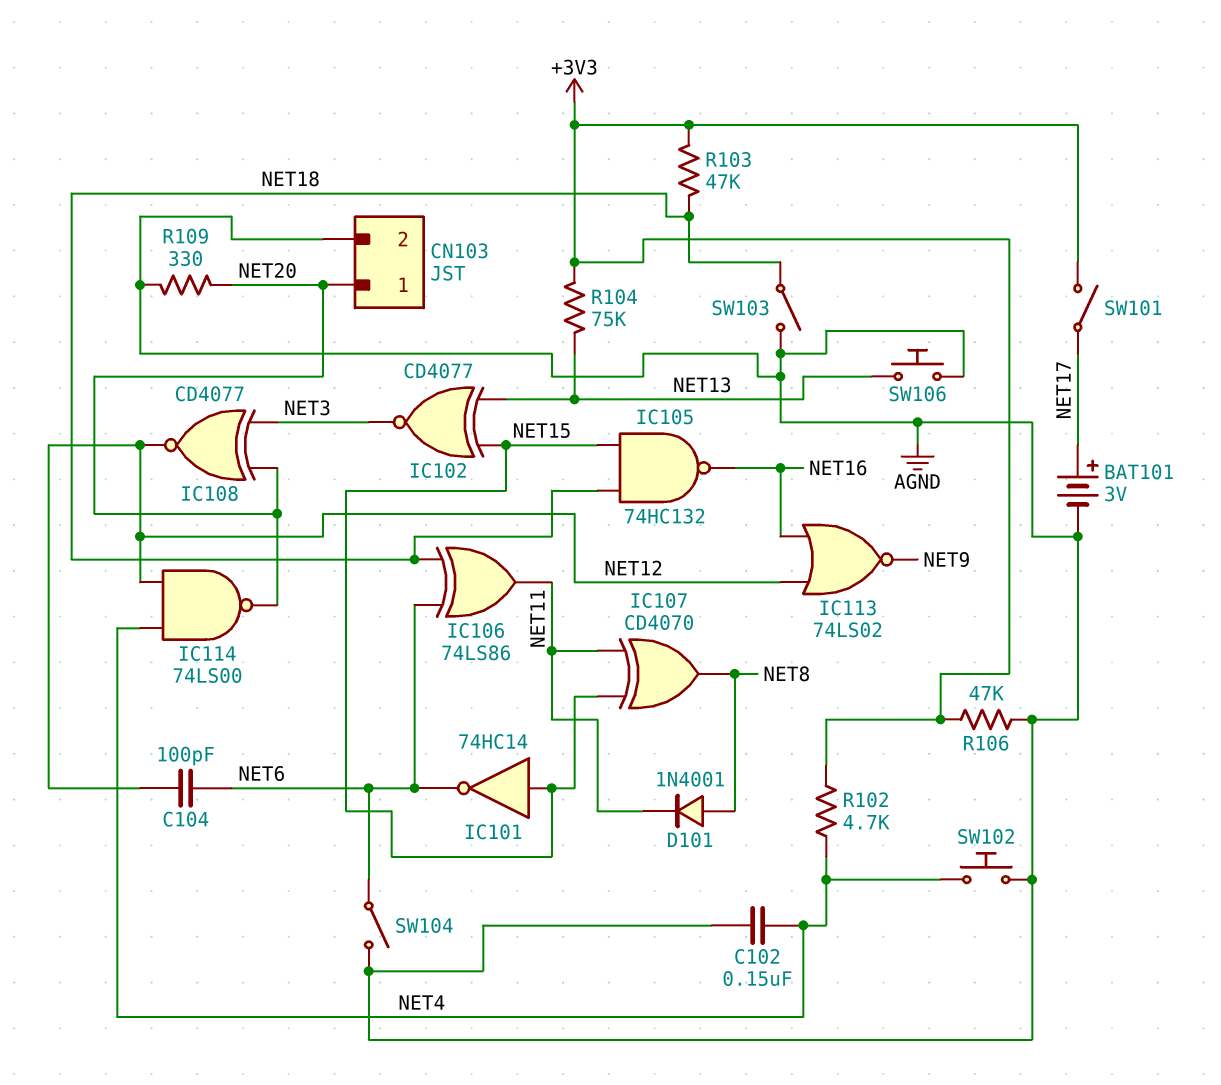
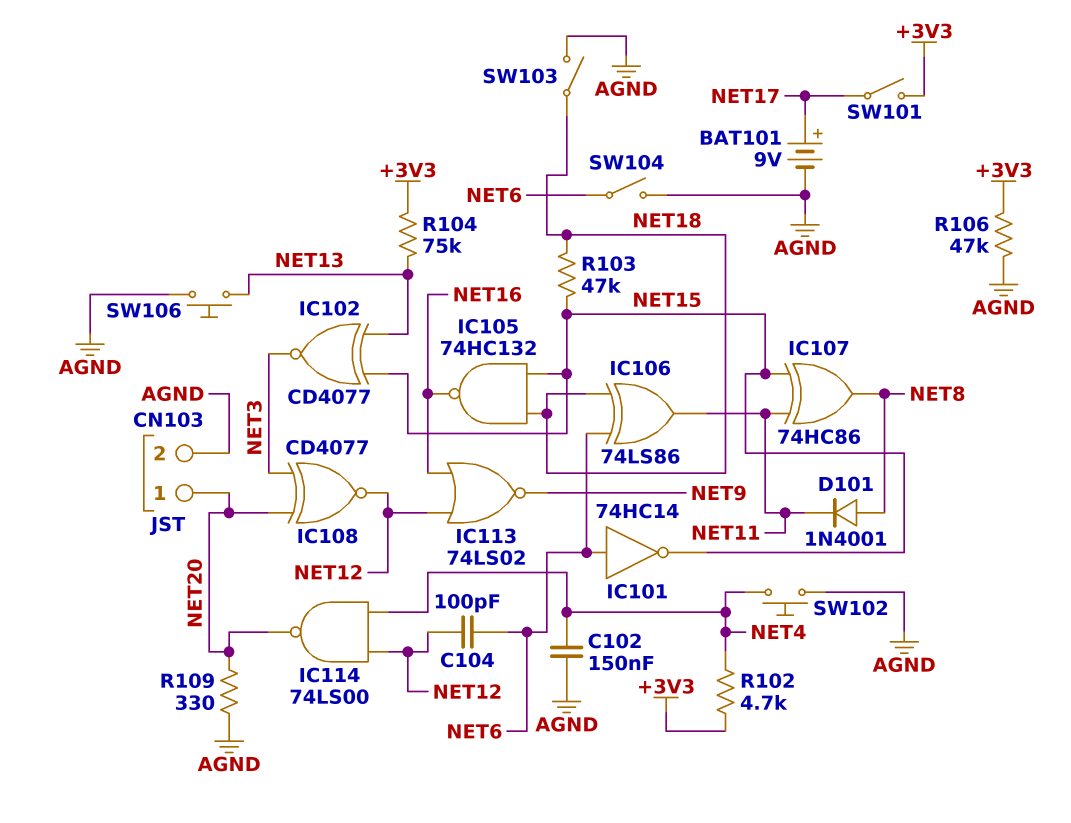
BAT101: 3V (plus NET17, minus AGND) -> 9V (plus NET17, minus AGND)
IC101: NOT 74HC14 (in NET15, out NET6) -> NOT 74HC14 (in NET6, out NET15)
IC107: XOR CD4070 (in NET11, in NET15, out NET8) -> XOR 74HC86 (in NET11, in NET15, out NET8)
R103: 47k (+3V3, NET18) -> 47k (NET15, NET18)

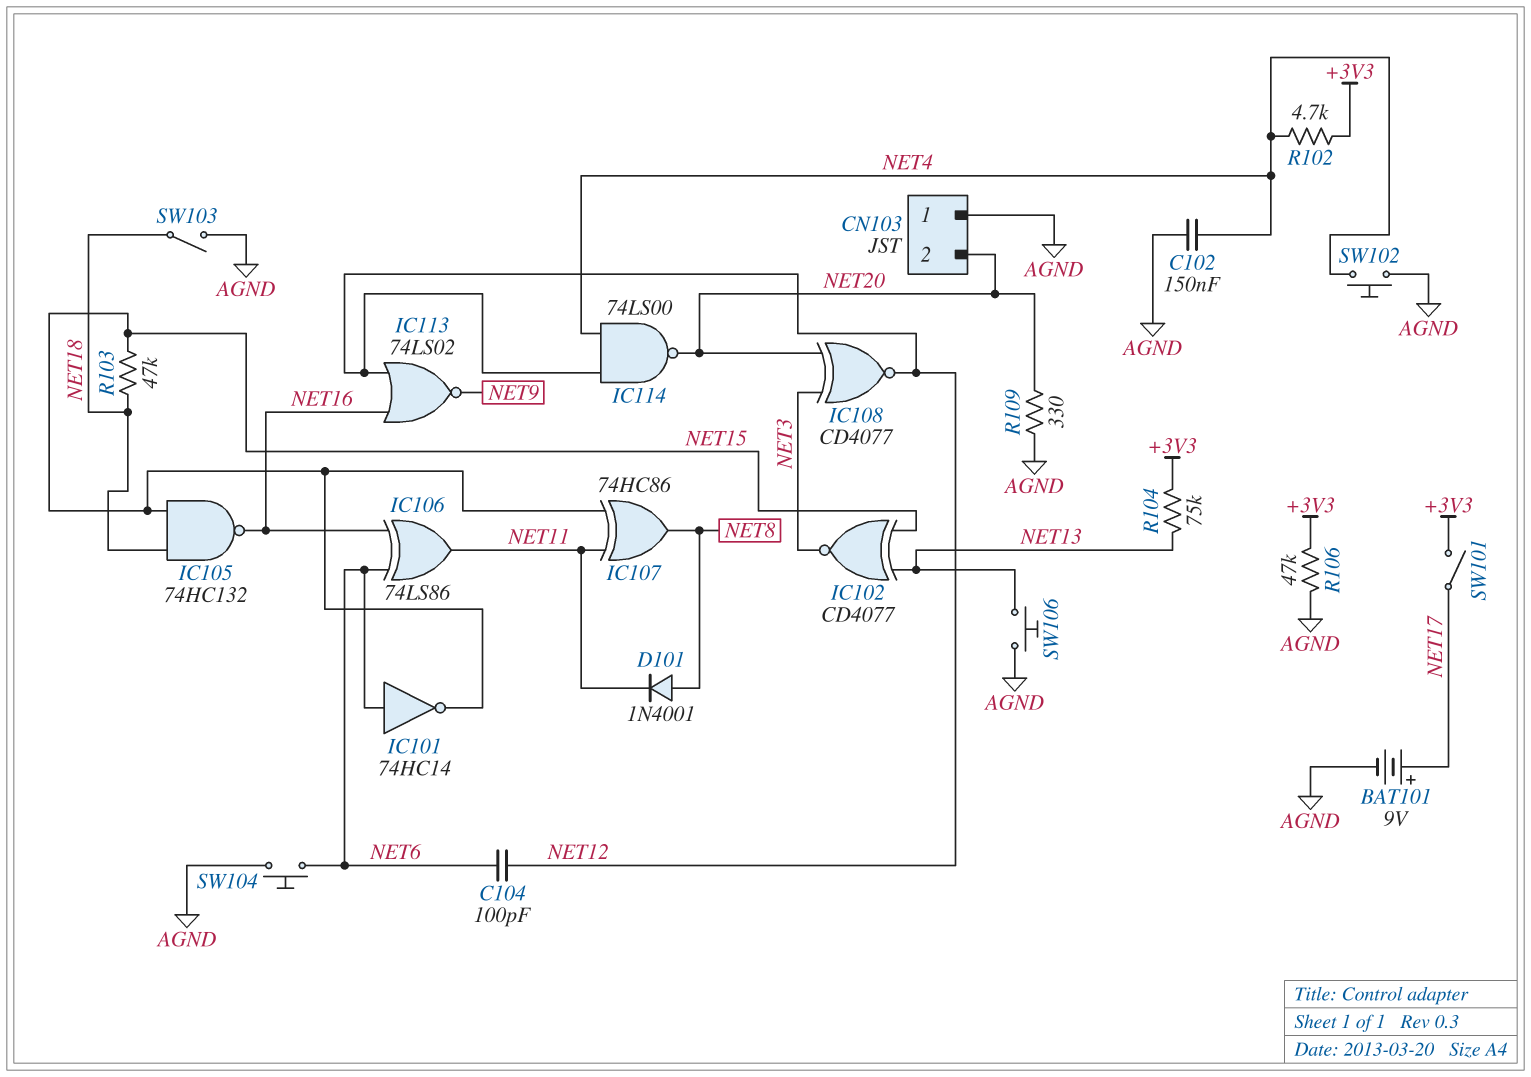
CN103 pin 1: NET20 -> AGND
CN103 pin 2: AGND -> NET20
IC106: XOR 74LS86 (in NET6, in NET18, out NET11) -> XOR 74LS86 (in NET6, in NET16, out NET11)
SW104: switch (AGND, NET6) -> button (AGND, NET6)

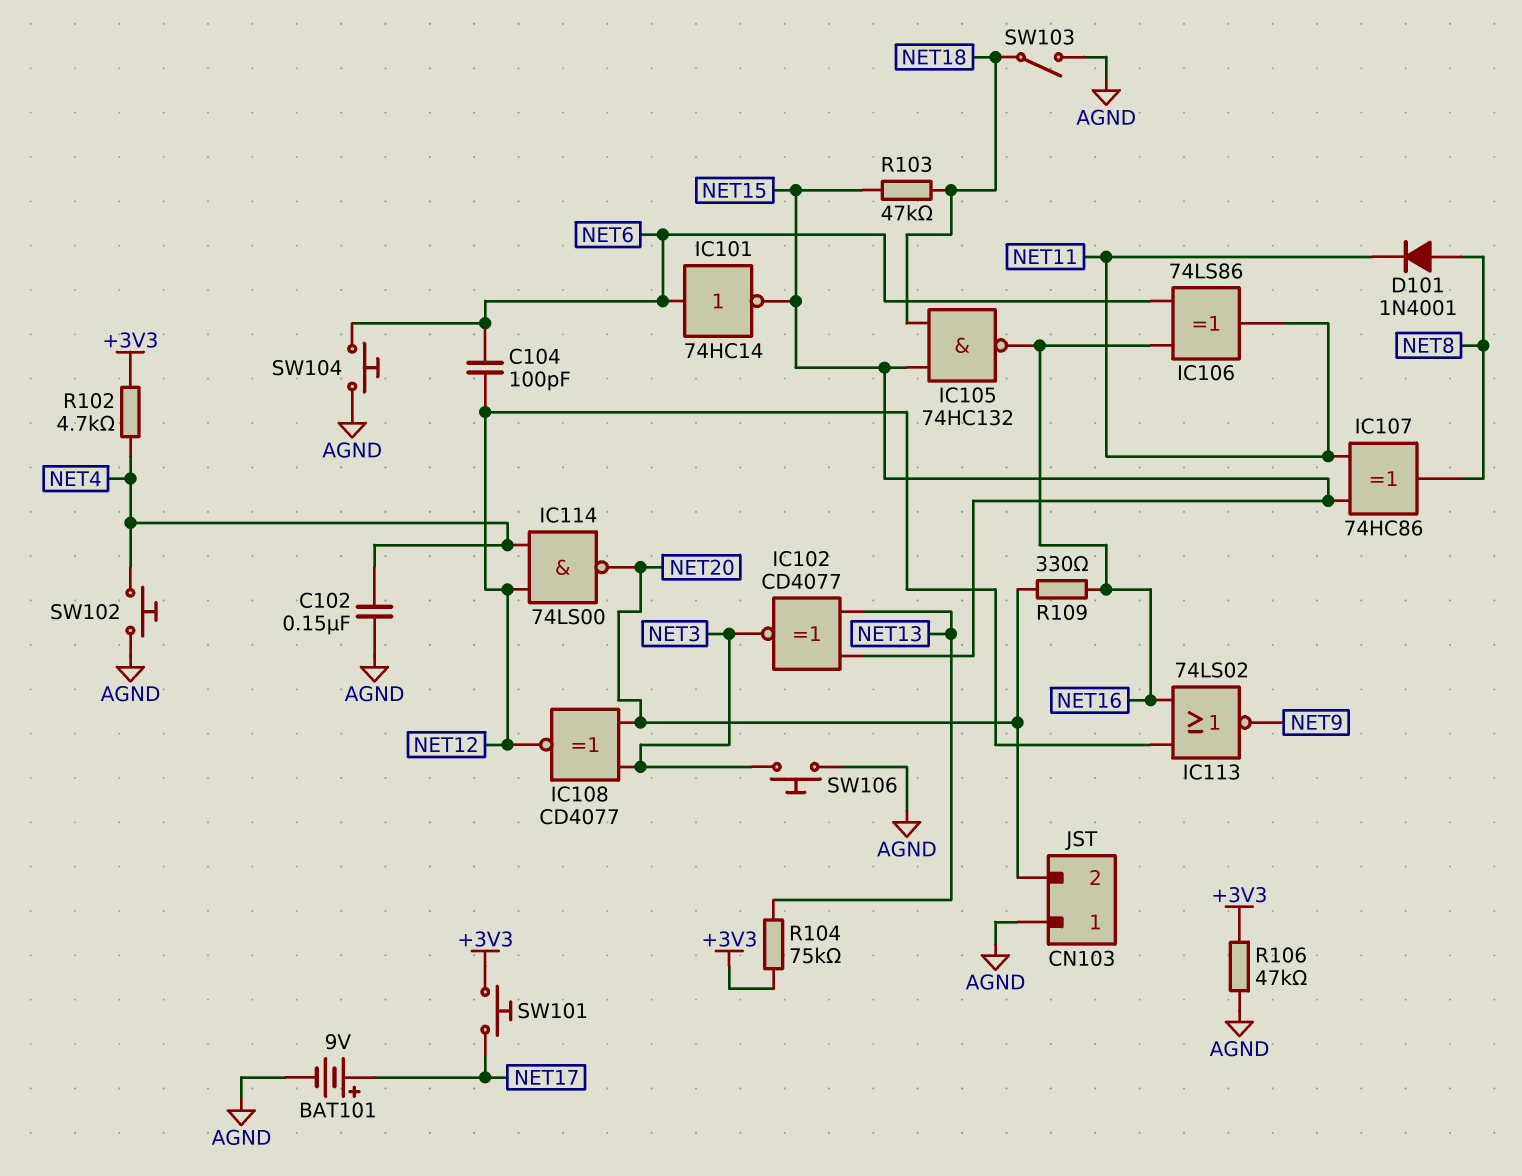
R109: 330 (AGND, NET20) -> 330 (NET16, NET20)
SW101: switch (+3V3, NET17) -> button (+3V3, NET17)
SW106: button (AGND, NET13) -> button (AGND, NET3)

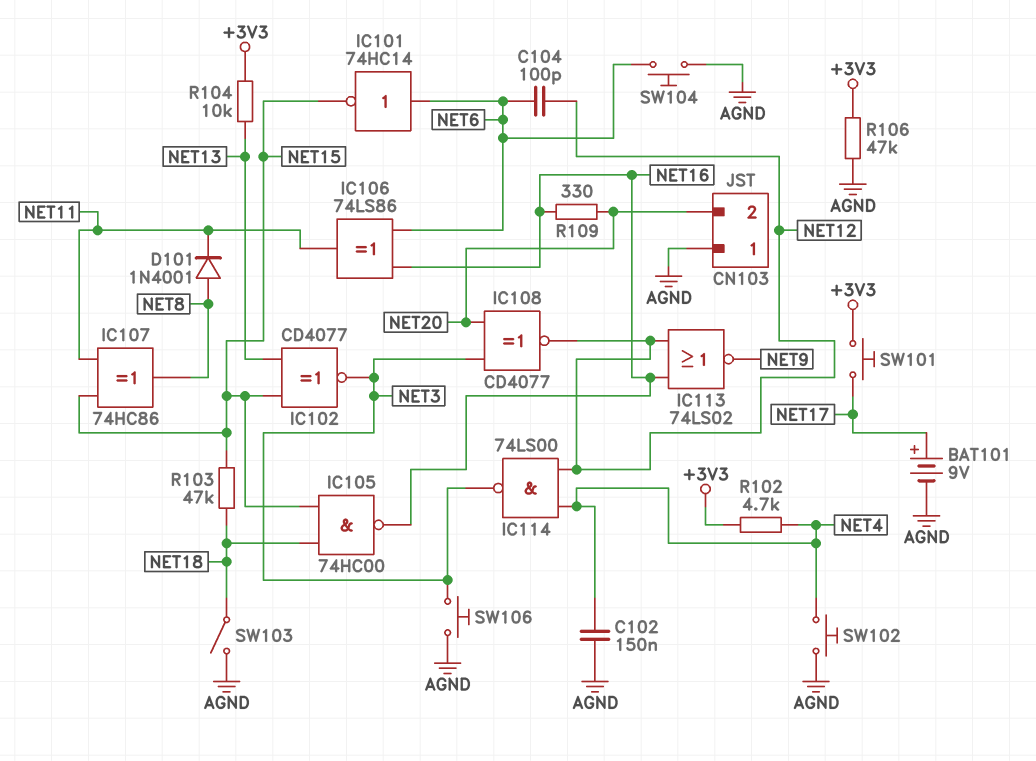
IC105: NAND 74HC132 (in NET15, in NET18, out NET16) -> NAND 74HC00 (in NET15, in NET18, out NET16)
IC114: NAND 74LS00 (in NET4, in NET12, out NET20) -> NAND 74LS00 (in NET4, in NET12, out NET3)
R104: 75k (+3V3, NET13) -> 10k (+3V3, NET13)

